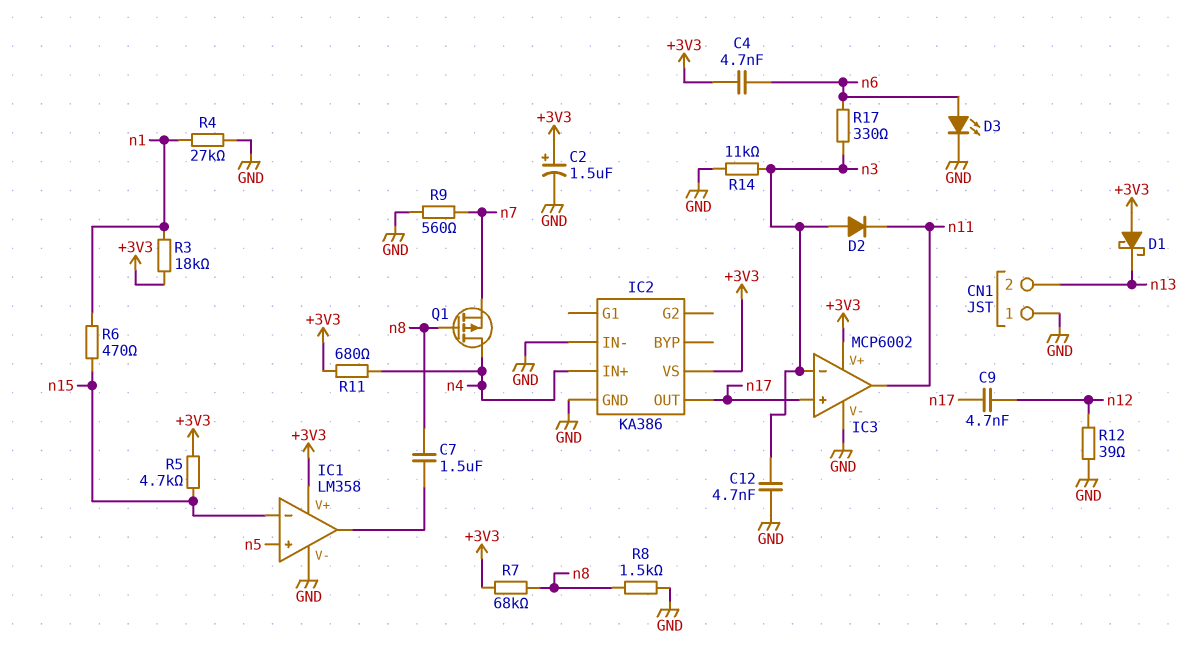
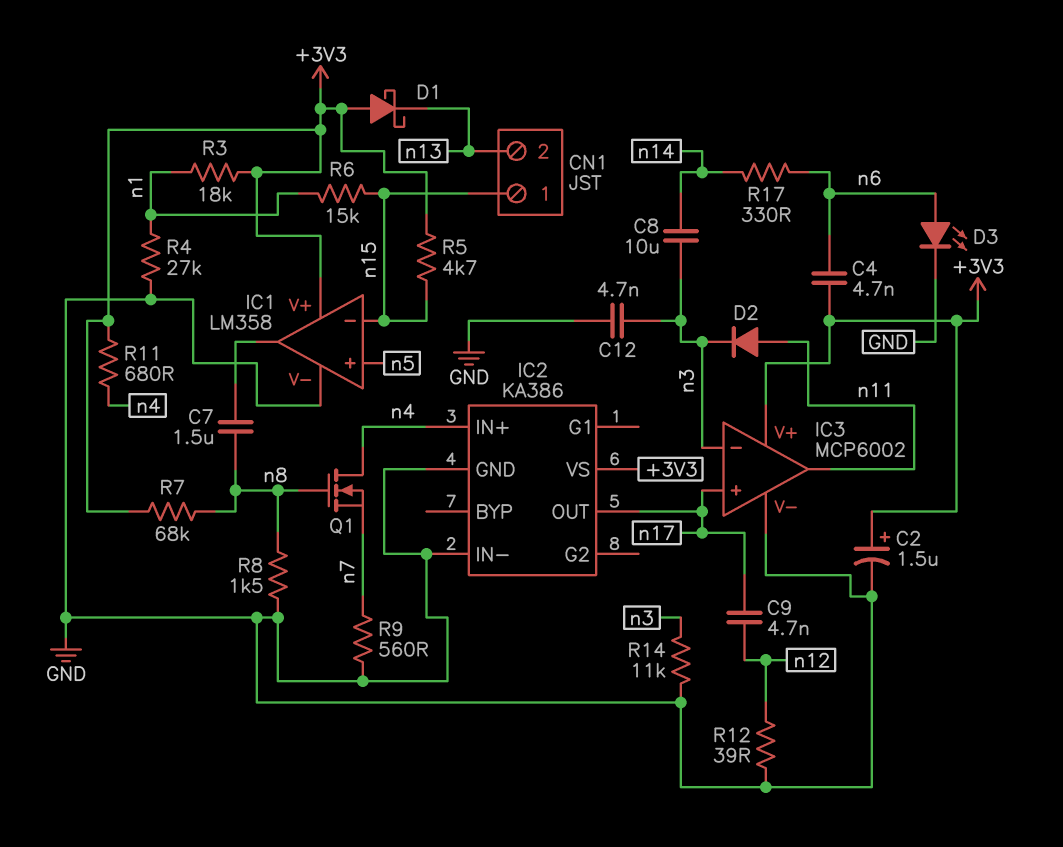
C8: none -> 10uF (n3, n14)
CN1 pin 1: GND -> n15
D2: diode (A n3, K n11) -> diode (A n11, K n3)
Q1: PMOS (G n8, D n4, S n7) -> NMOS (G n8, D n4, S n7)
R6: 470 (n1, n15) -> 15k (n1, n15)
R17: 330 (n3, n6) -> 330 (n6, n14)

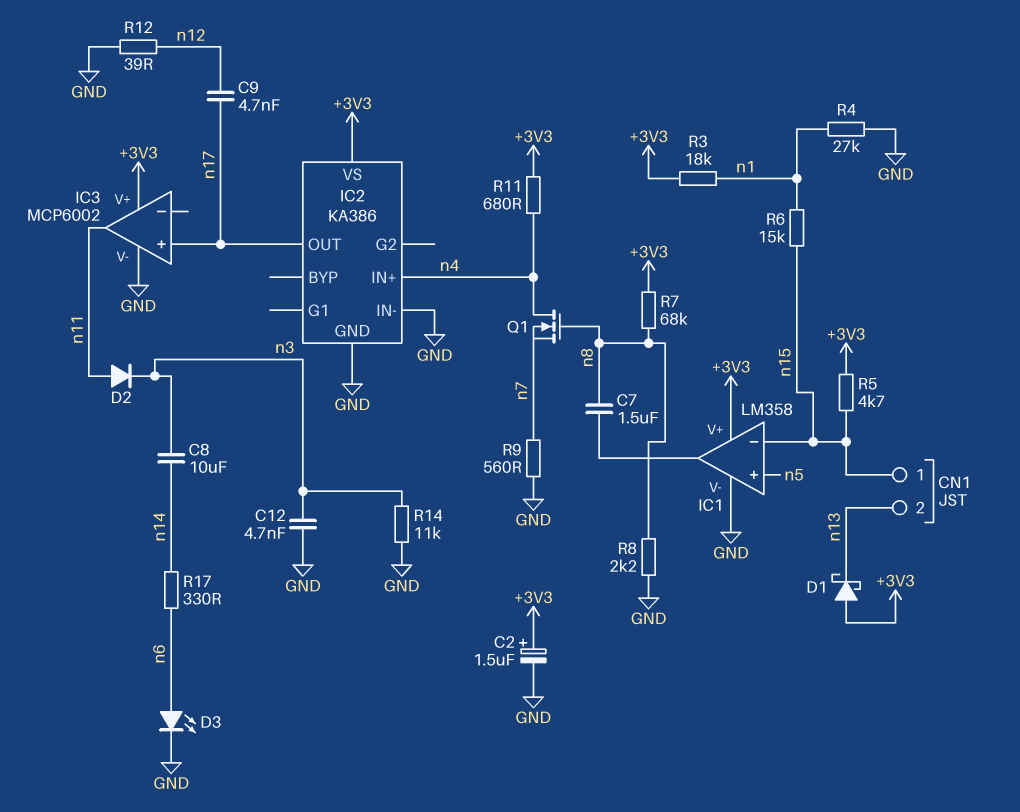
C4: 4.7nF (+3V3, n6) -> none
IC3 pin in-: n3 -> none
R8: 1.5k (GND, n8) -> 2.2k (GND, n8)

